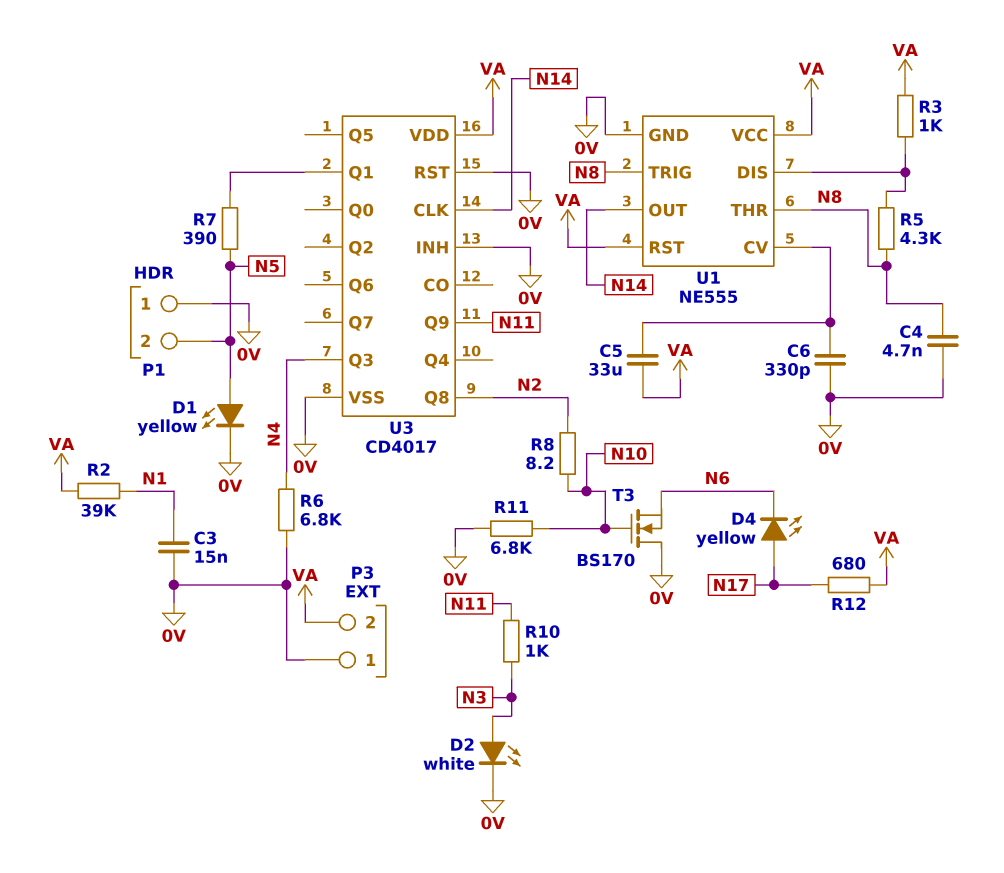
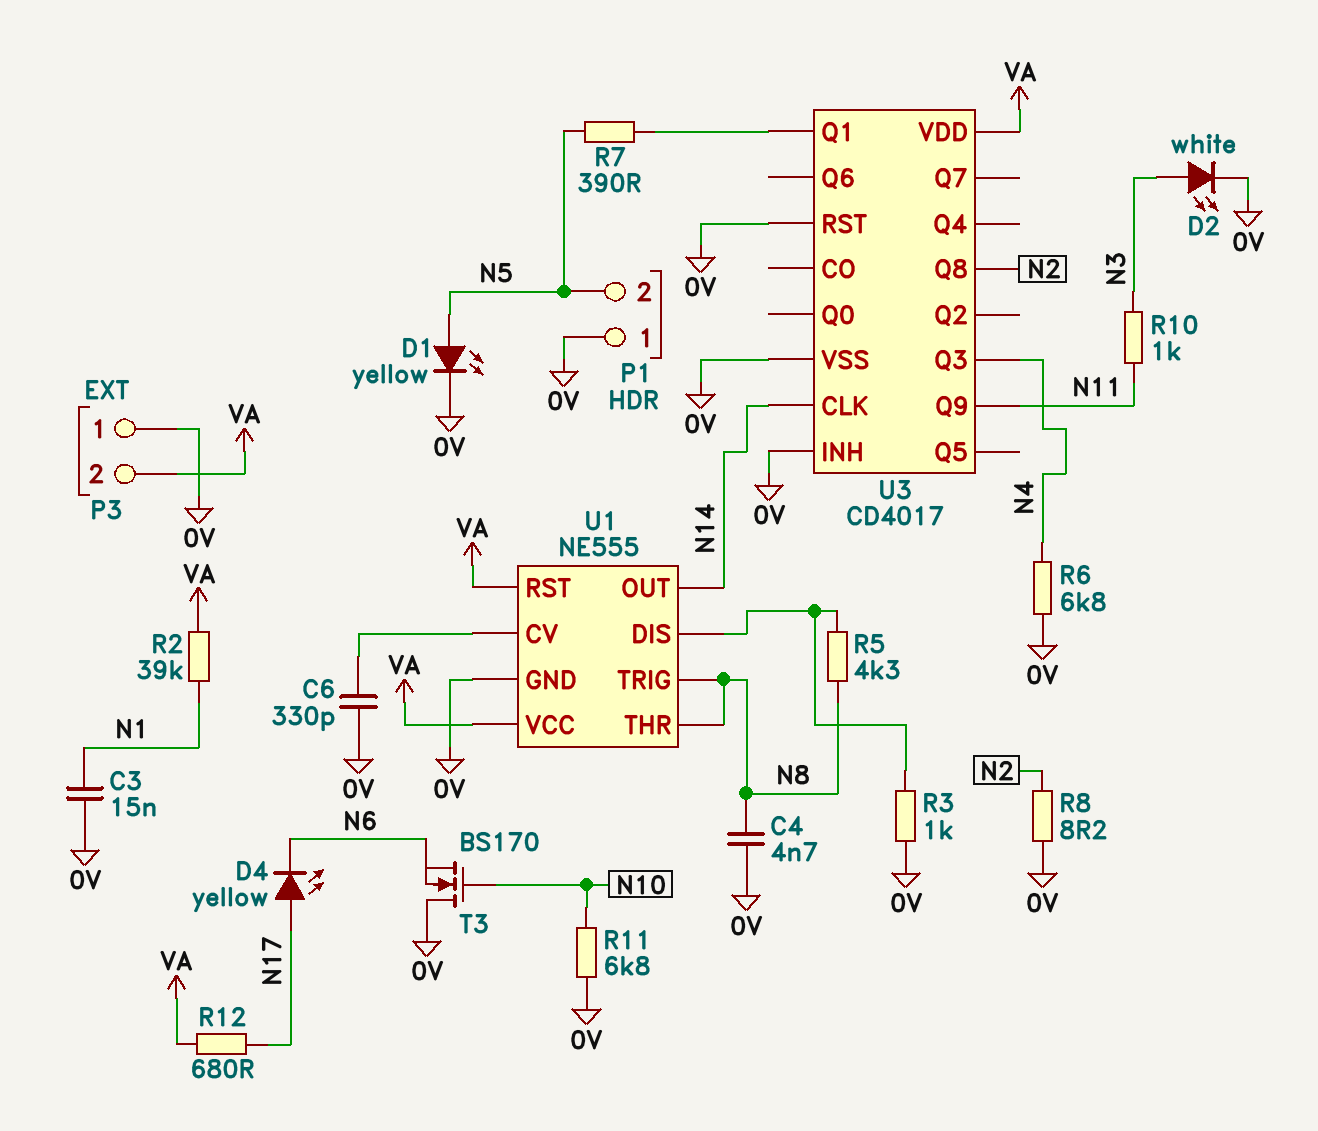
C5: 33uF (U1/CV, VA) -> none
R3: 1k (U1/DIS, VA) -> 1k (0V, U1/DIS)
R8: 8.2 (N2, N10) -> 8.2 (0V, N2)

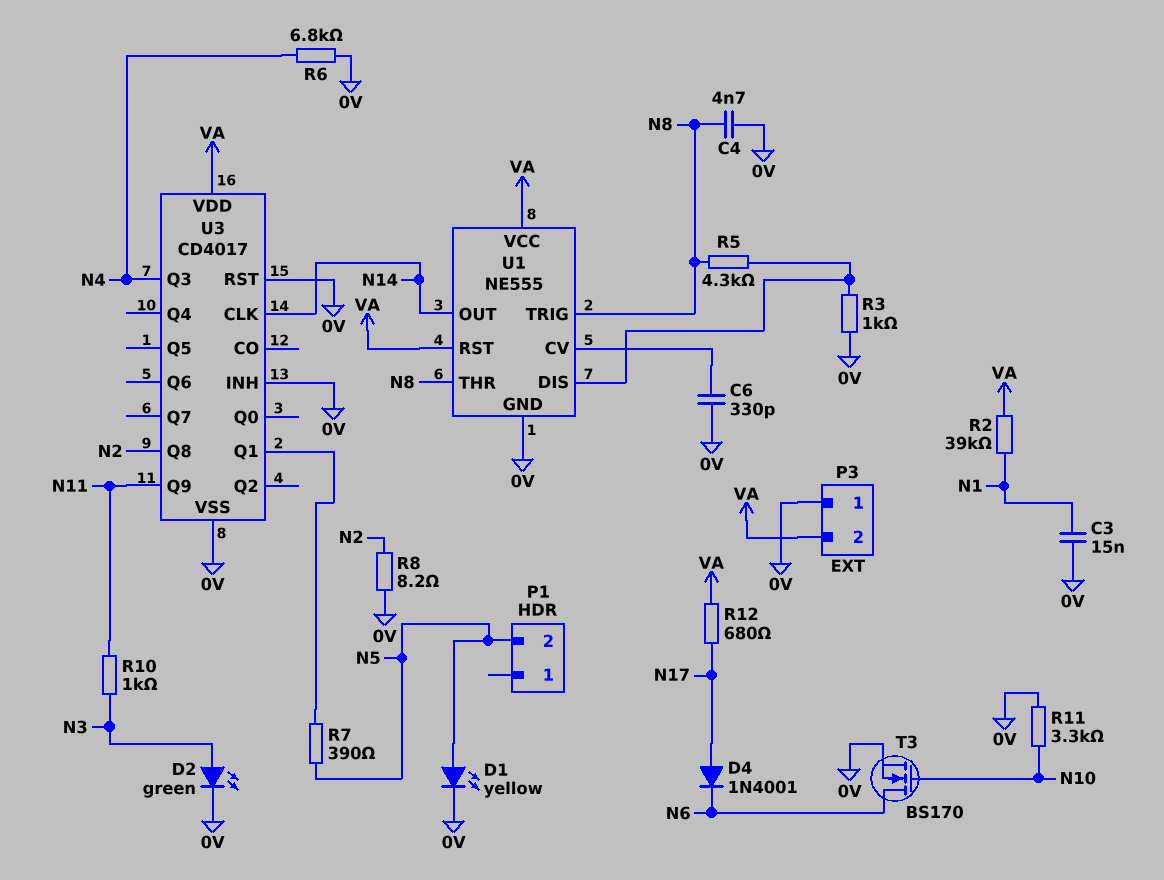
D2: LED white (A N3, K 0V) -> LED green (A N3, K 0V)
D4: LED yellow (A N17, K N6) -> diode 1N4001 (A N17, K N6)
P1 pin 1: 0V -> none
R11: 6.8k (0V, N10) -> 3.3k (0V, N10)
T3: NMOS BS170 (G N10, D 0V, S N6) -> NMOS BS170 (G N10, D N6, S 0V)

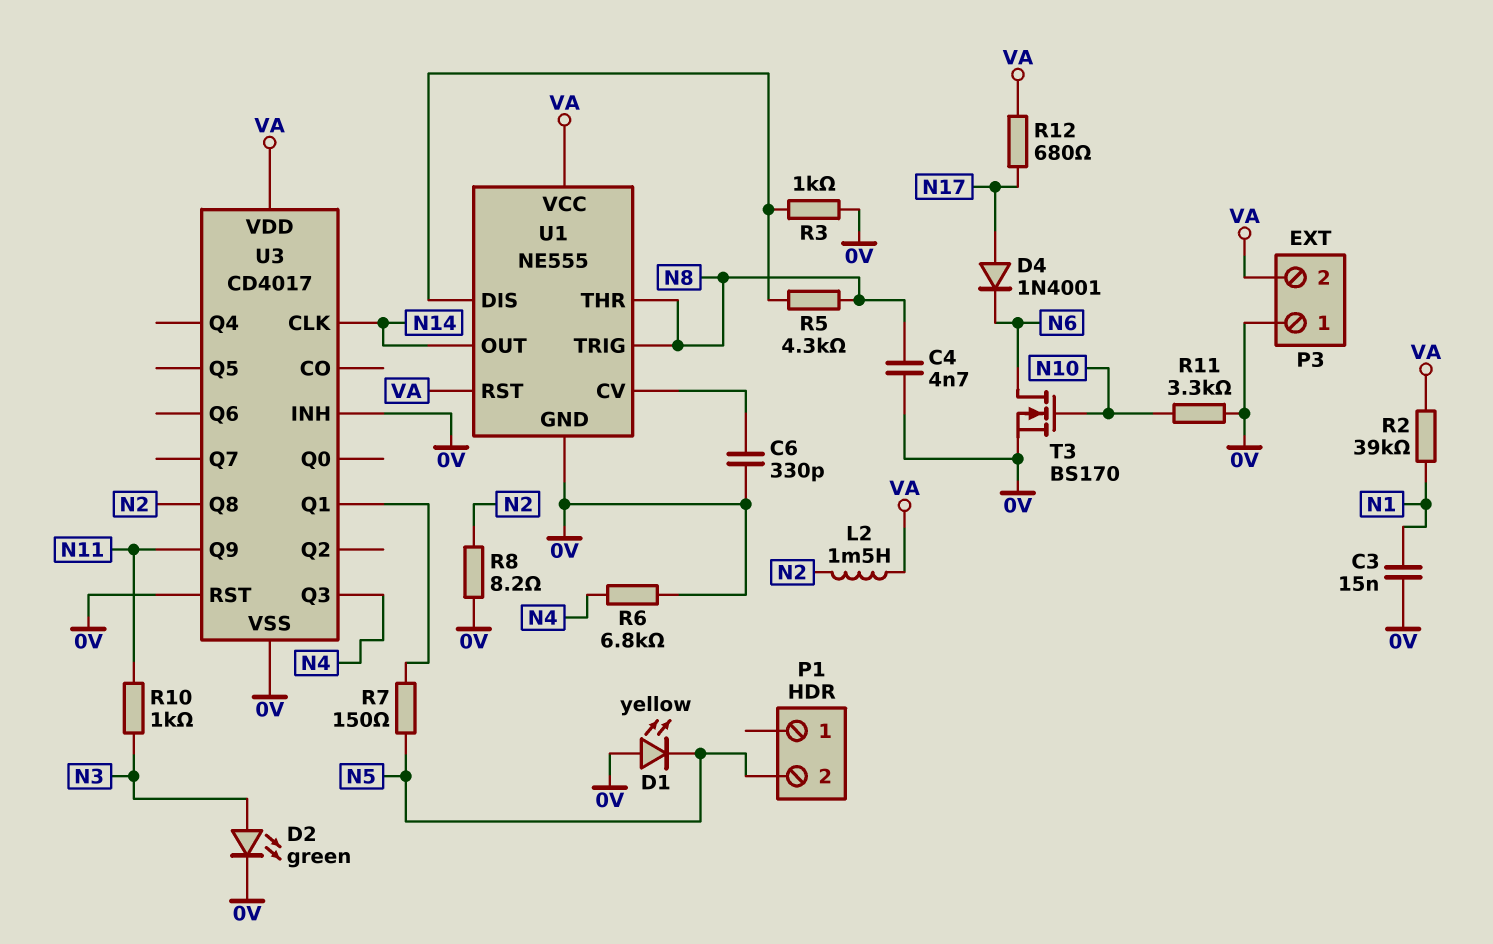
D1: LED yellow (A N5, K 0V) -> LED yellow (A 0V, K N5)
L2: none -> 1.5mH (N2, VA)
R7: 390 (N5, U3/Q1) -> 150 (N5, U3/Q1)

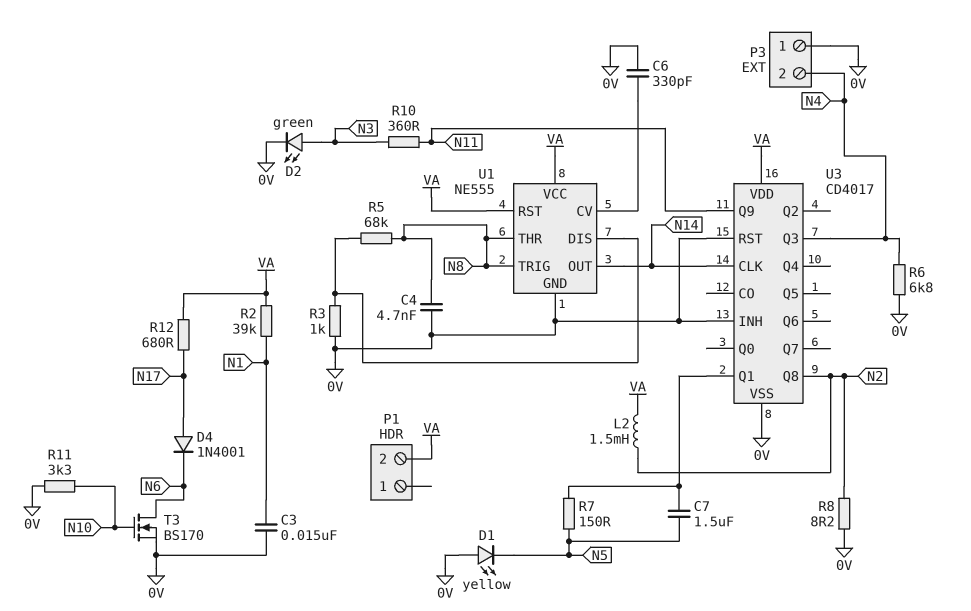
C7: none -> 1.5uF (N5, U3/Q1)
P1 pin 2: N5 -> VA
P3 pin 2: VA -> N4
R5: 4.3k (N8, U1/DIS) -> 68k (N8, U1/DIS)
R10: 1k (N3, N11) -> 360 (N3, N11)

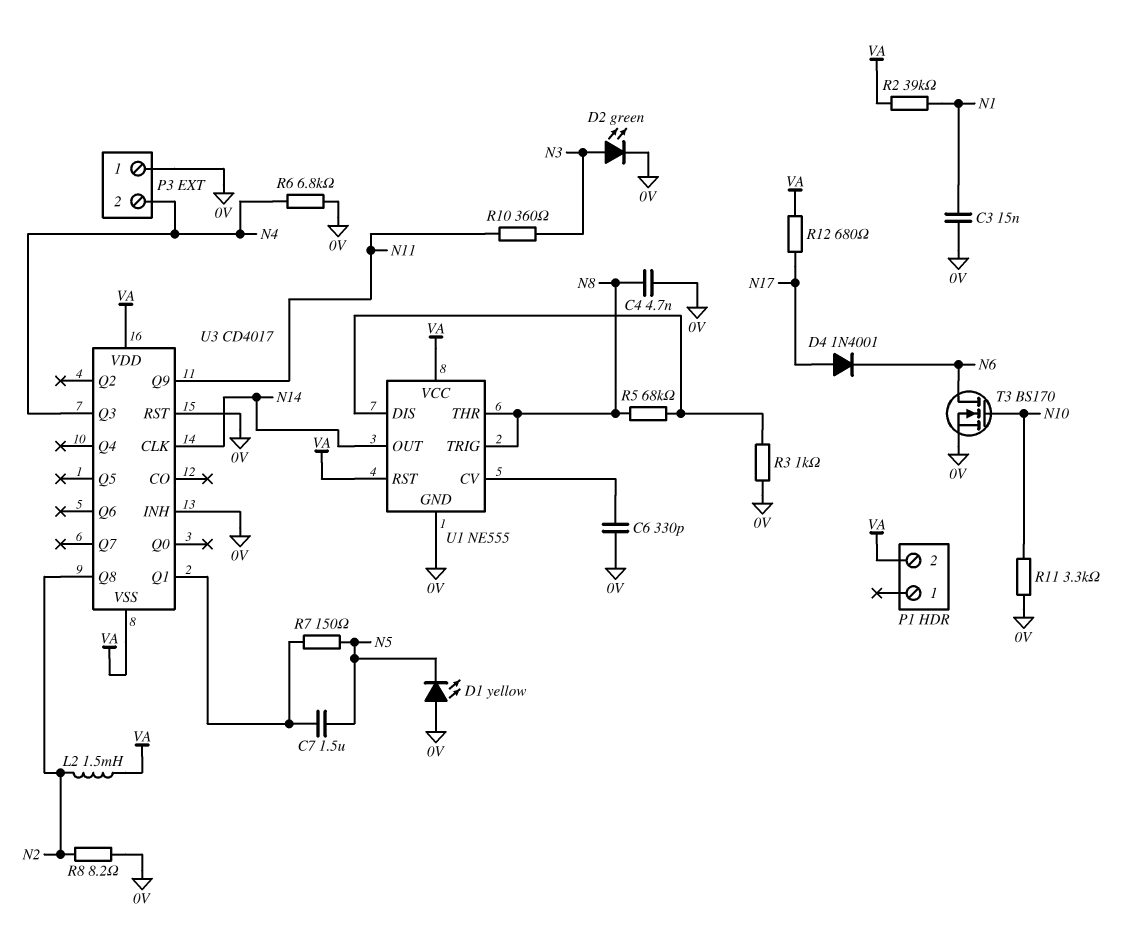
U3 pin VSS: 0V -> VA

